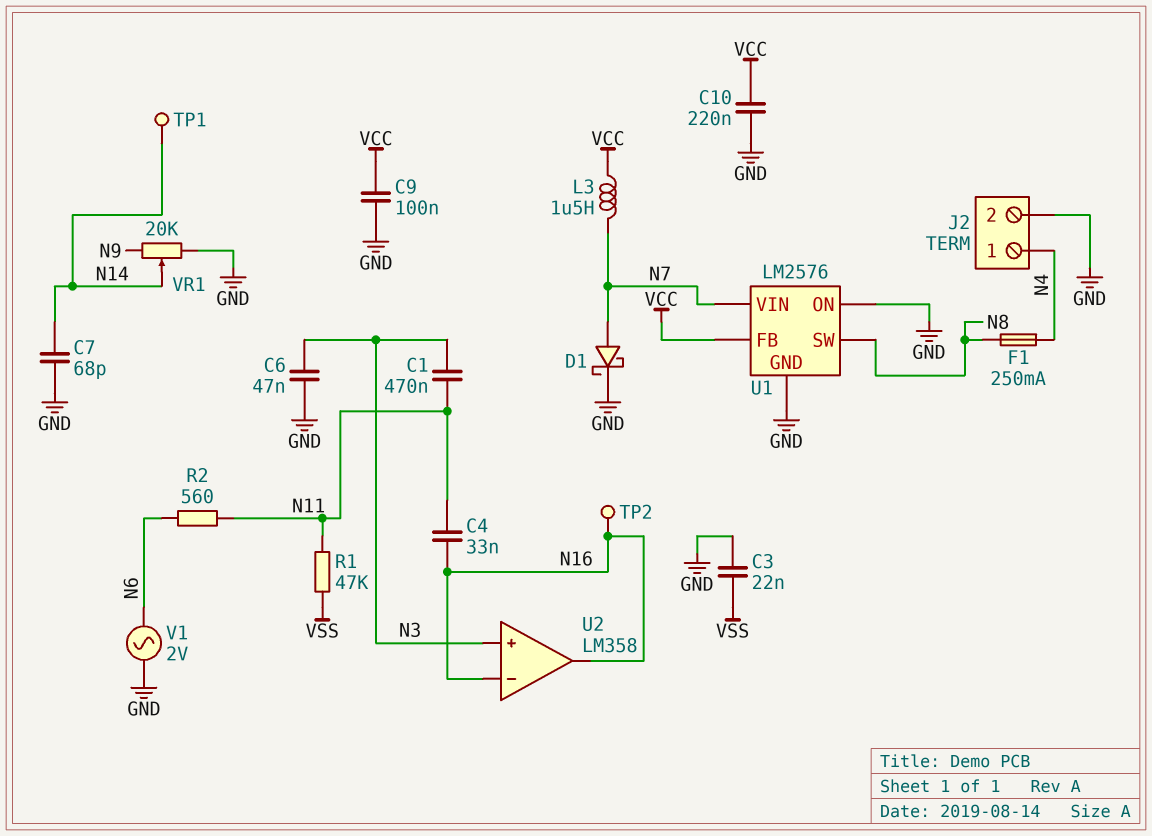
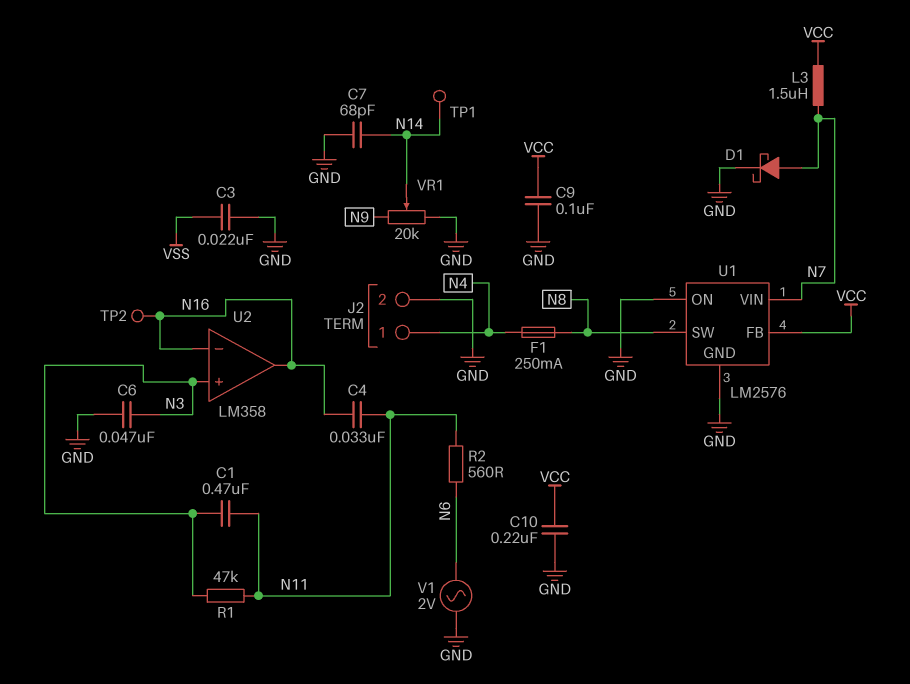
R1: 47k (N11, VSS) -> 47k (N3, N11)

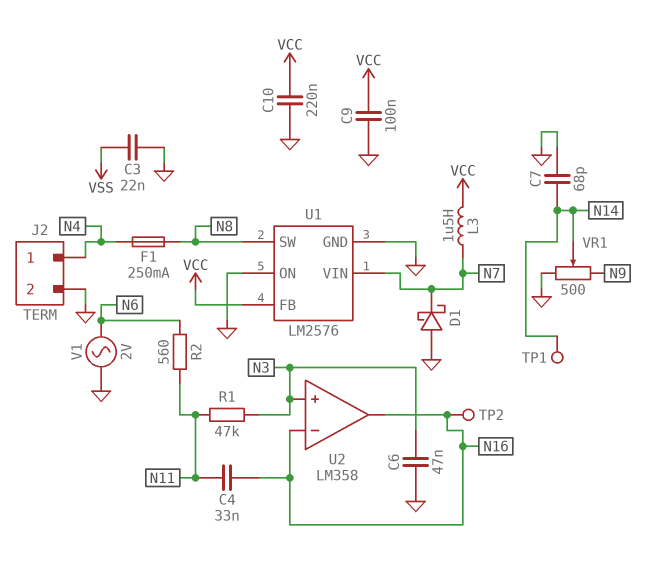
C1: 470nF (N3, N11) -> none
D1: schottky (A N7, K GND) -> schottky (A GND, K N7)
VR1: 20k (GND, N9, wiper N14) -> 500 (GND, N9, wiper N14)

